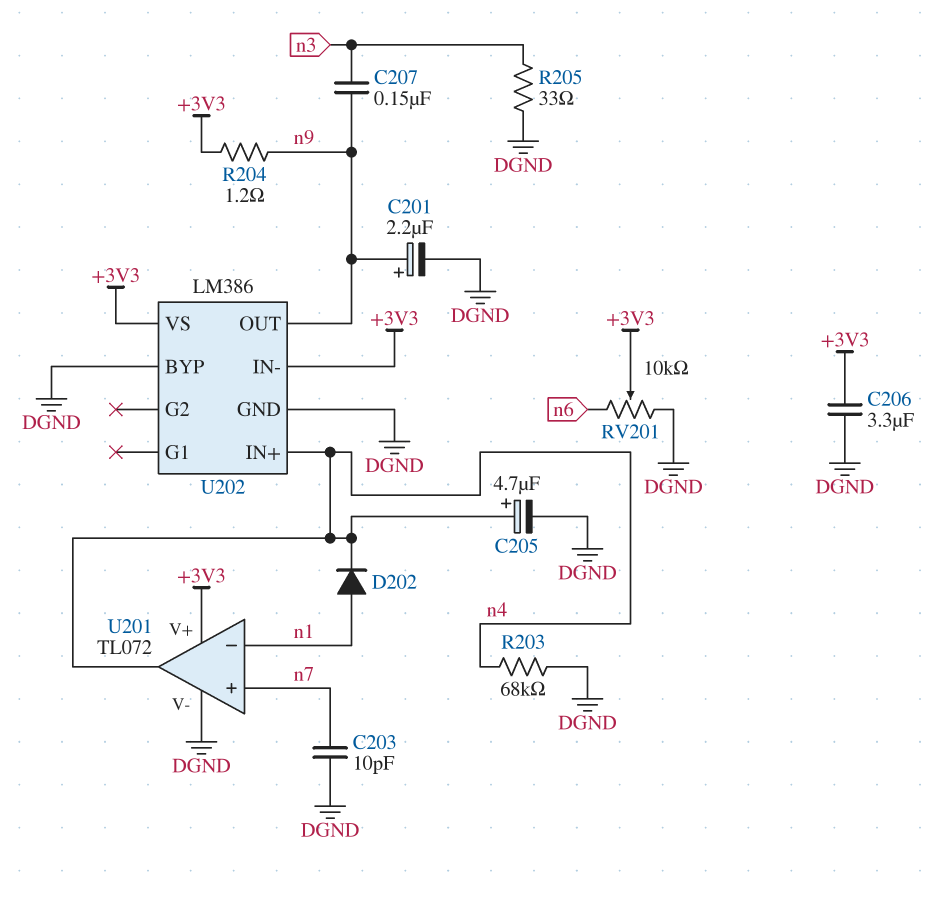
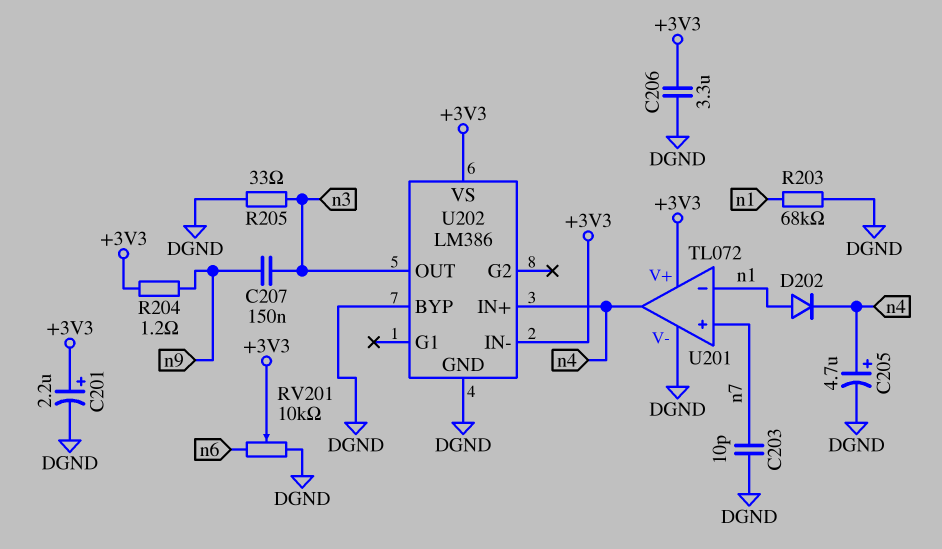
C201: 2.2uF (plus n9, minus DGND) -> 2.2uF (plus +3V3, minus DGND)
R203: 68k (DGND, n4) -> 68k (DGND, n1)
U202 pin OUT: n9 -> n3

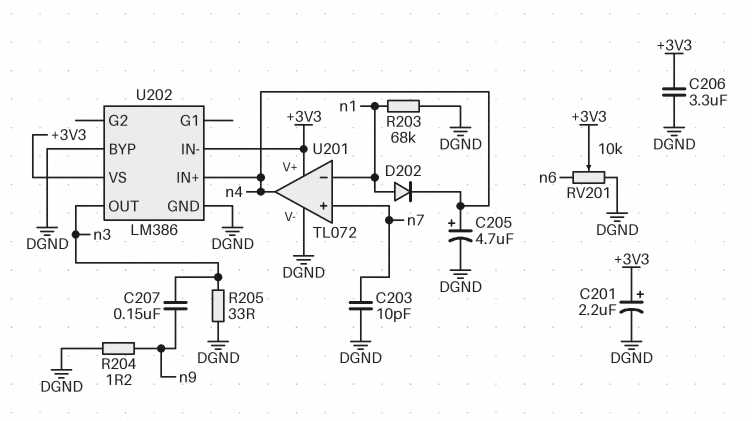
R204: 1.2 (+3V3, n9) -> 1.2 (DGND, n9)

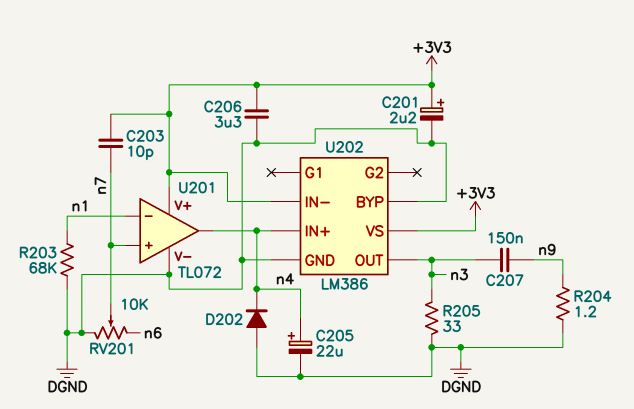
C203: 10pF (DGND, n7) -> 10pF (+3V3, n7)
C205: 4.7uF (plus n4, minus DGND) -> 22uF (plus n4, minus DGND)
D202: diode (A n1, K n4) -> diode (A DGND, K n4)
RV201: 10k (DGND, n6, wiper +3V3) -> 10k (DGND, n6, wiper n7)

